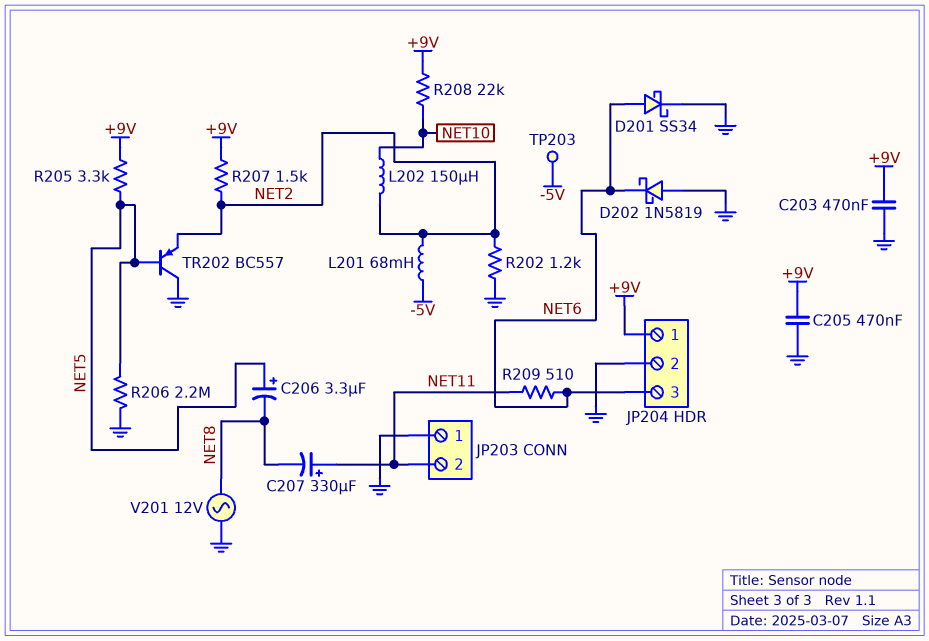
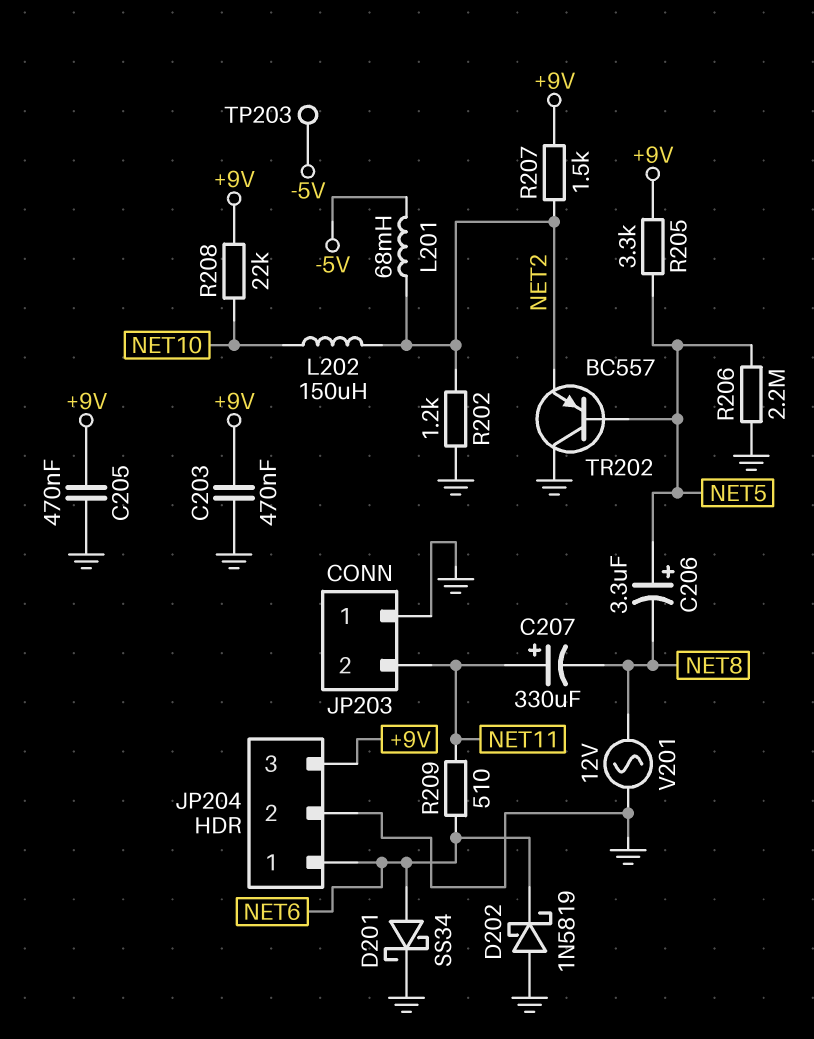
JP204 pin 1: +9V -> NET6
JP204 pin 3: NET6 -> +9V

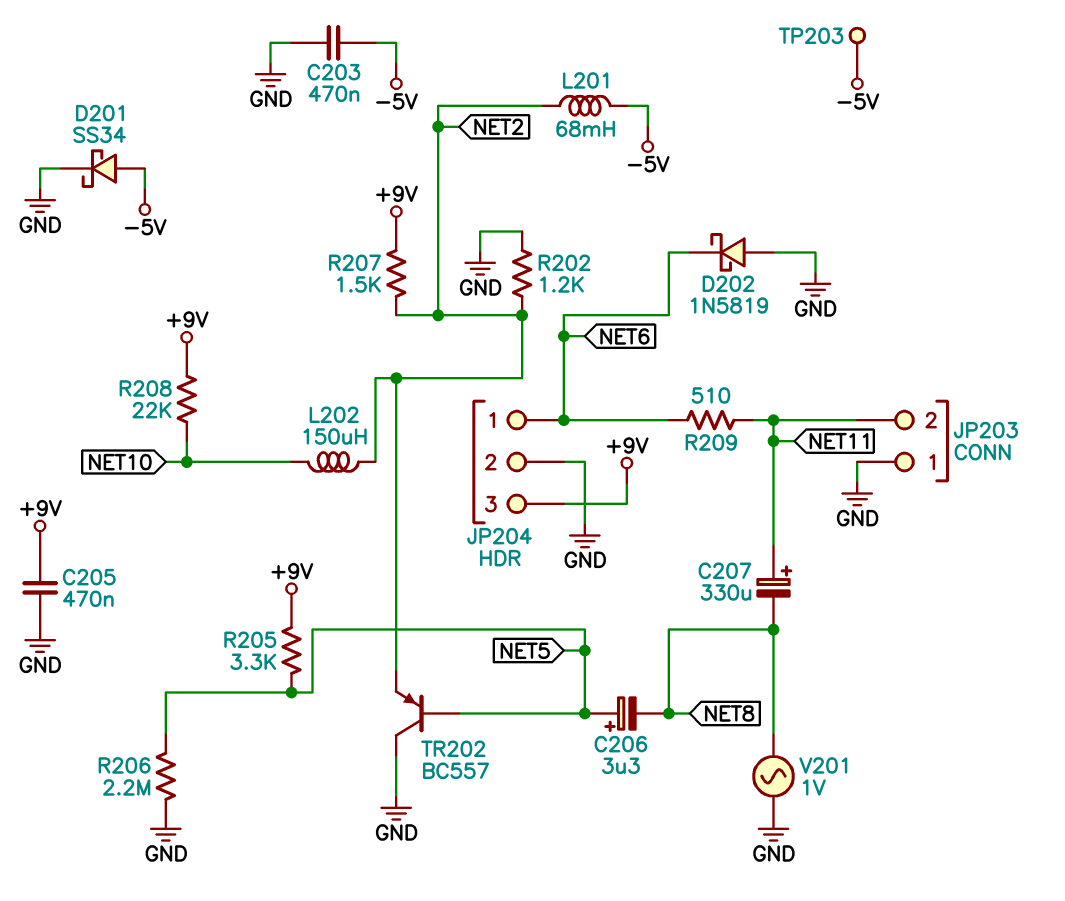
C203: 470nF (+9V, GND) -> 470nF (-5V, GND)
D201: schottky SS34 (A NET6, K GND) -> schottky SS34 (A -5V, K GND)
V201: AC 12V (GND, NET8) -> AC 1V (GND, NET8)

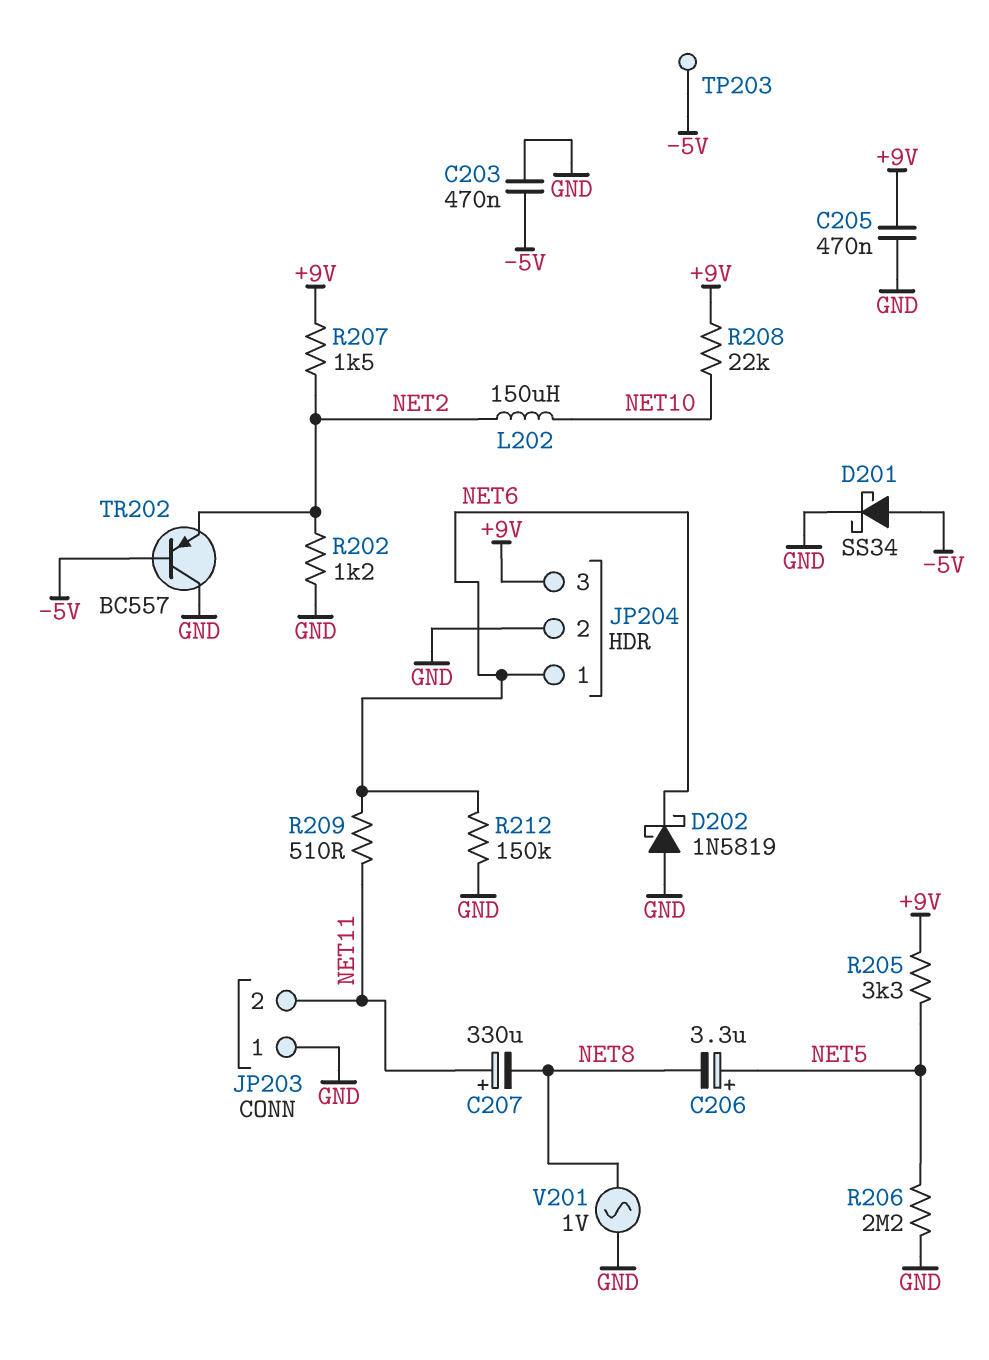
L201: 68mH (-5V, NET2) -> none
R212: none -> 150k (GND, NET6)
TR202: PNP BC557 (B NET5, C GND, E NET2) -> PNP BC557 (B -5V, C GND, E NET2)

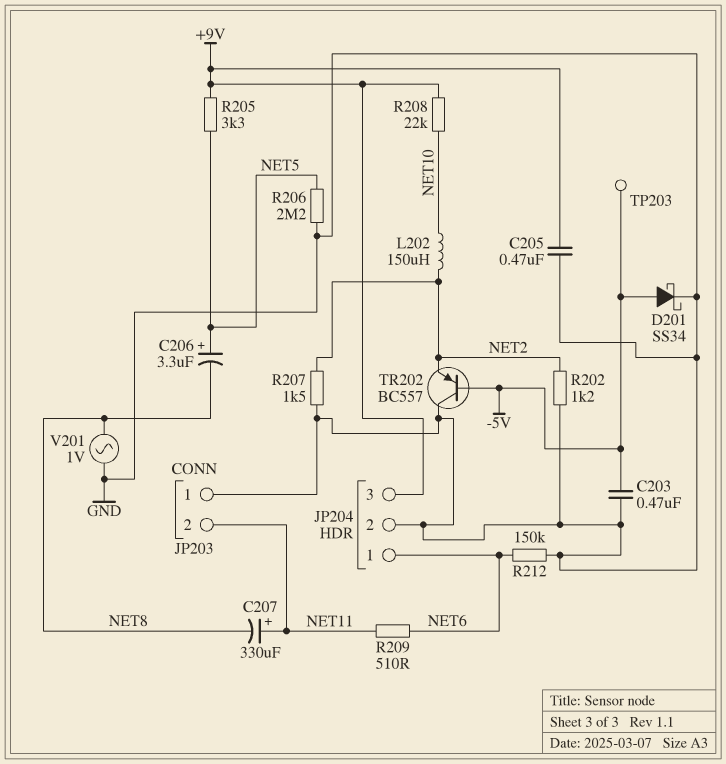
D202: schottky 1N5819 (A GND, K NET6) -> none
R207: 1.5k (+9V, NET2) -> 1.5k (GND, NET2)

